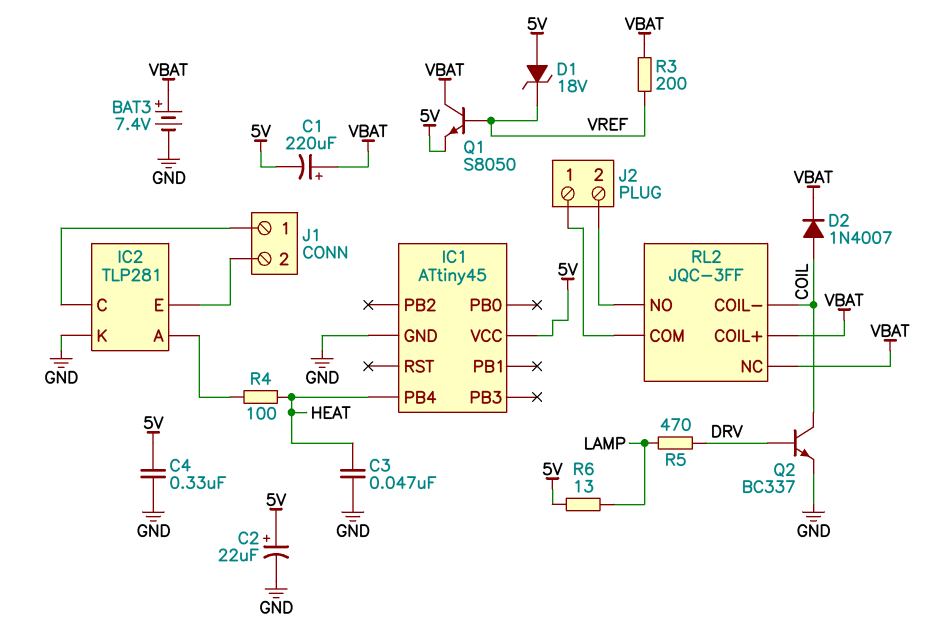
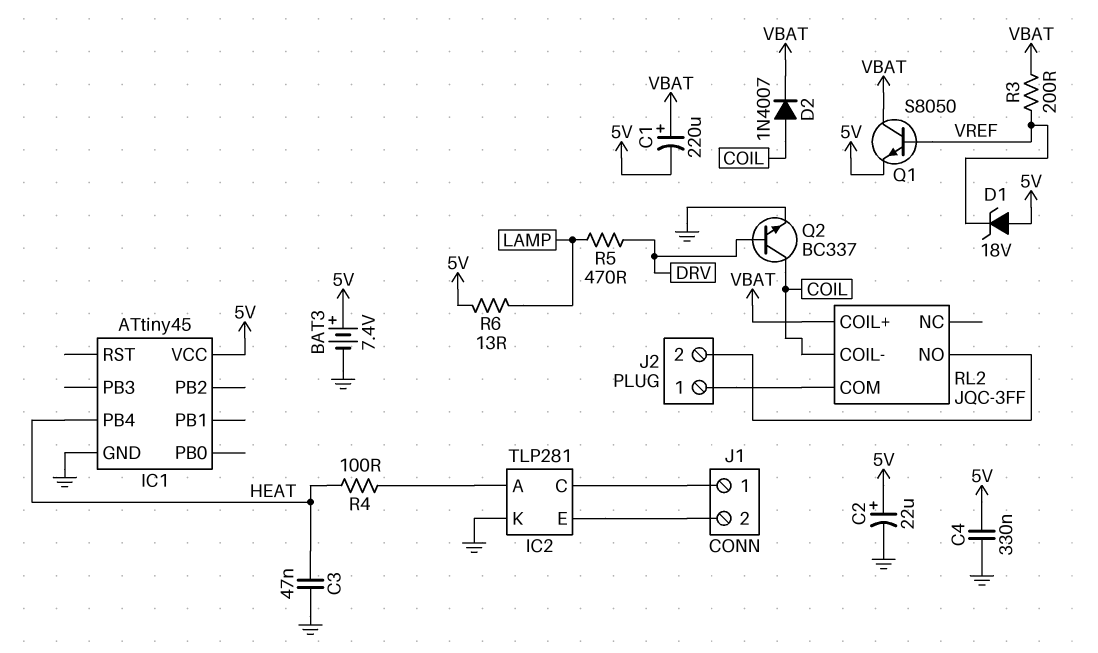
BAT3: 7.4V (plus VBAT, minus GND) -> 7.4V (plus 5V, minus GND)
RL2 pin NC: VBAT -> none

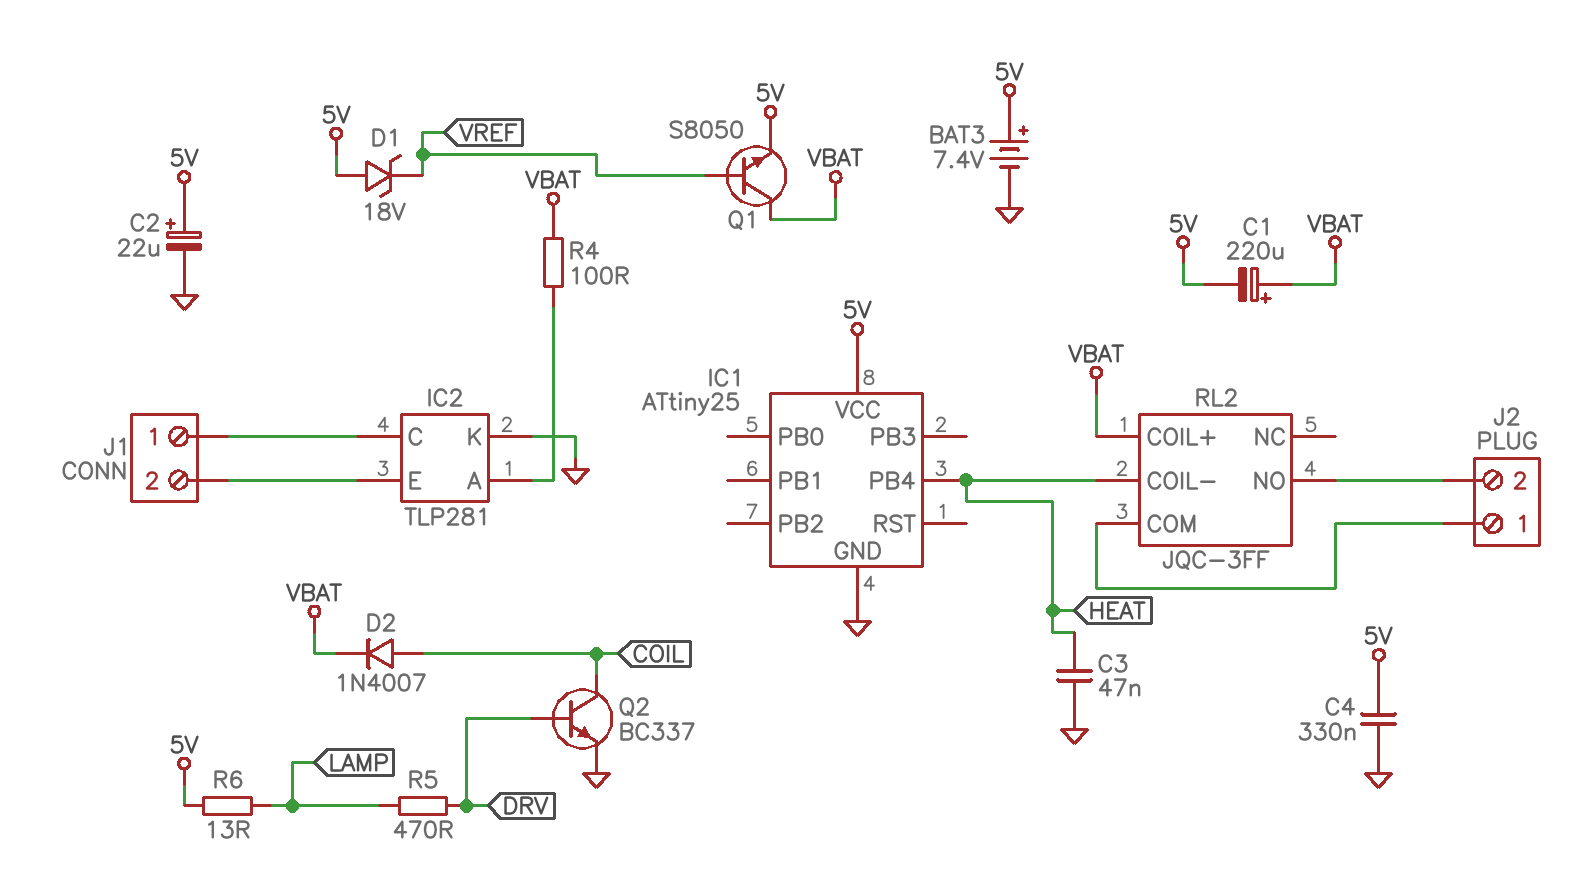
IC1: ATtiny45 -> ATtiny25
R3: 200 (VBAT, VREF) -> none
R4: 100 (HEAT, IC2/A) -> 100 (IC2/A, VBAT)
RL2 pin COIL-: COIL -> HEAT

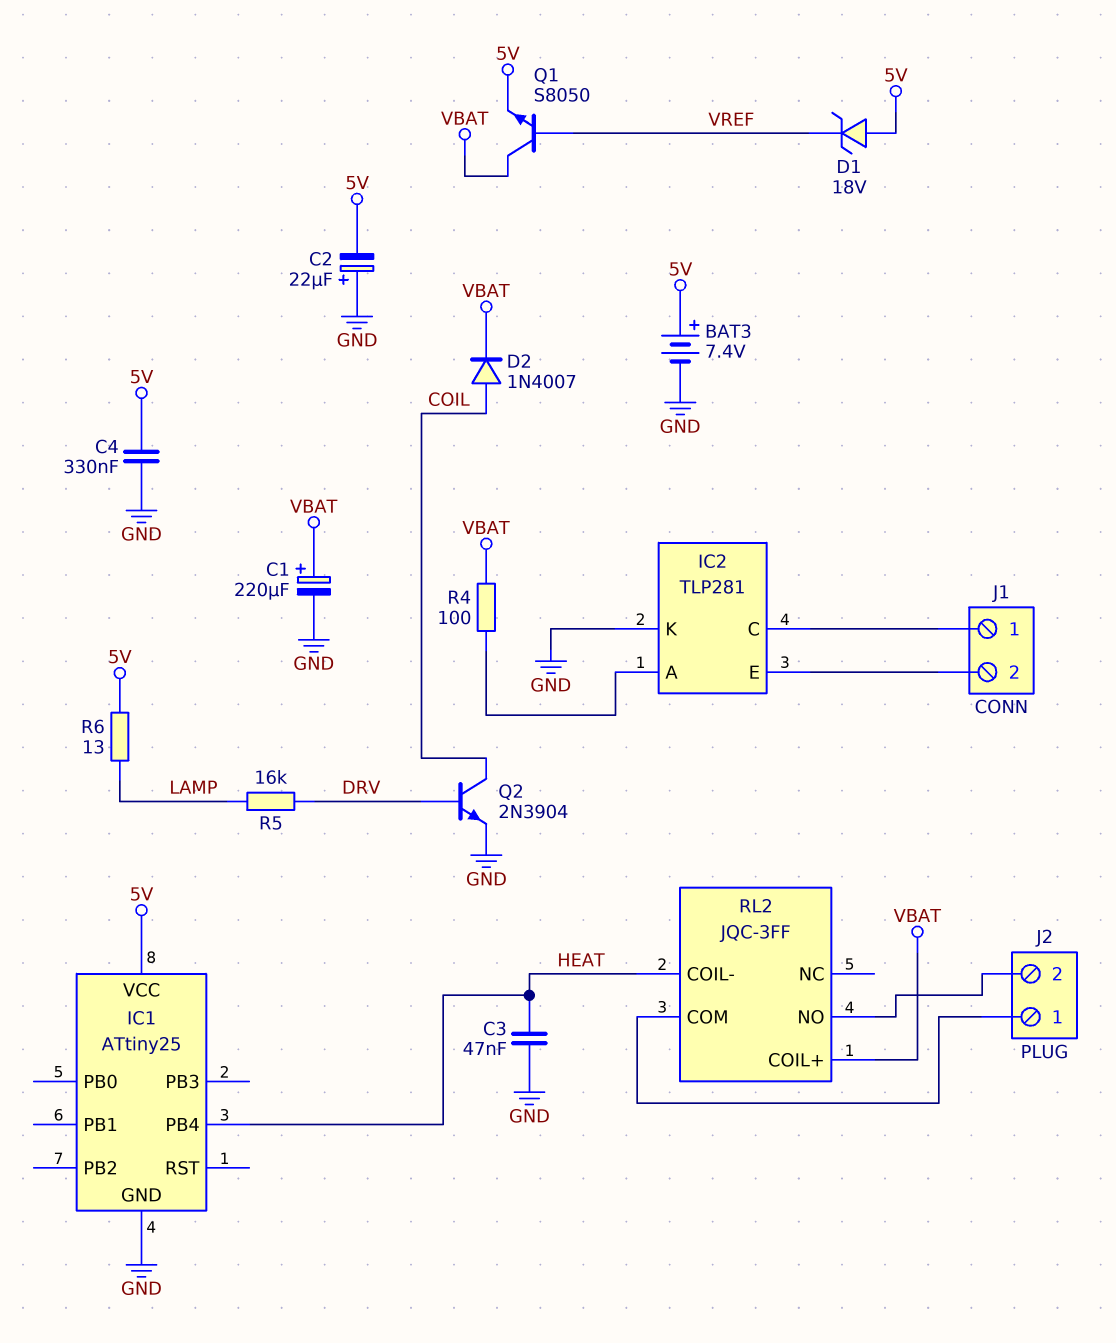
C1: 220uF (plus VBAT, minus 5V) -> 220uF (plus VBAT, minus GND)
C2: 22uF (plus 5V, minus GND) -> 22uF (plus GND, minus 5V)
Q2: NPN BC337 (B DRV, C COIL, E GND) -> NPN 2N3904 (B DRV, C COIL, E GND)
R5: 470 (DRV, LAMP) -> 16k (DRV, LAMP)

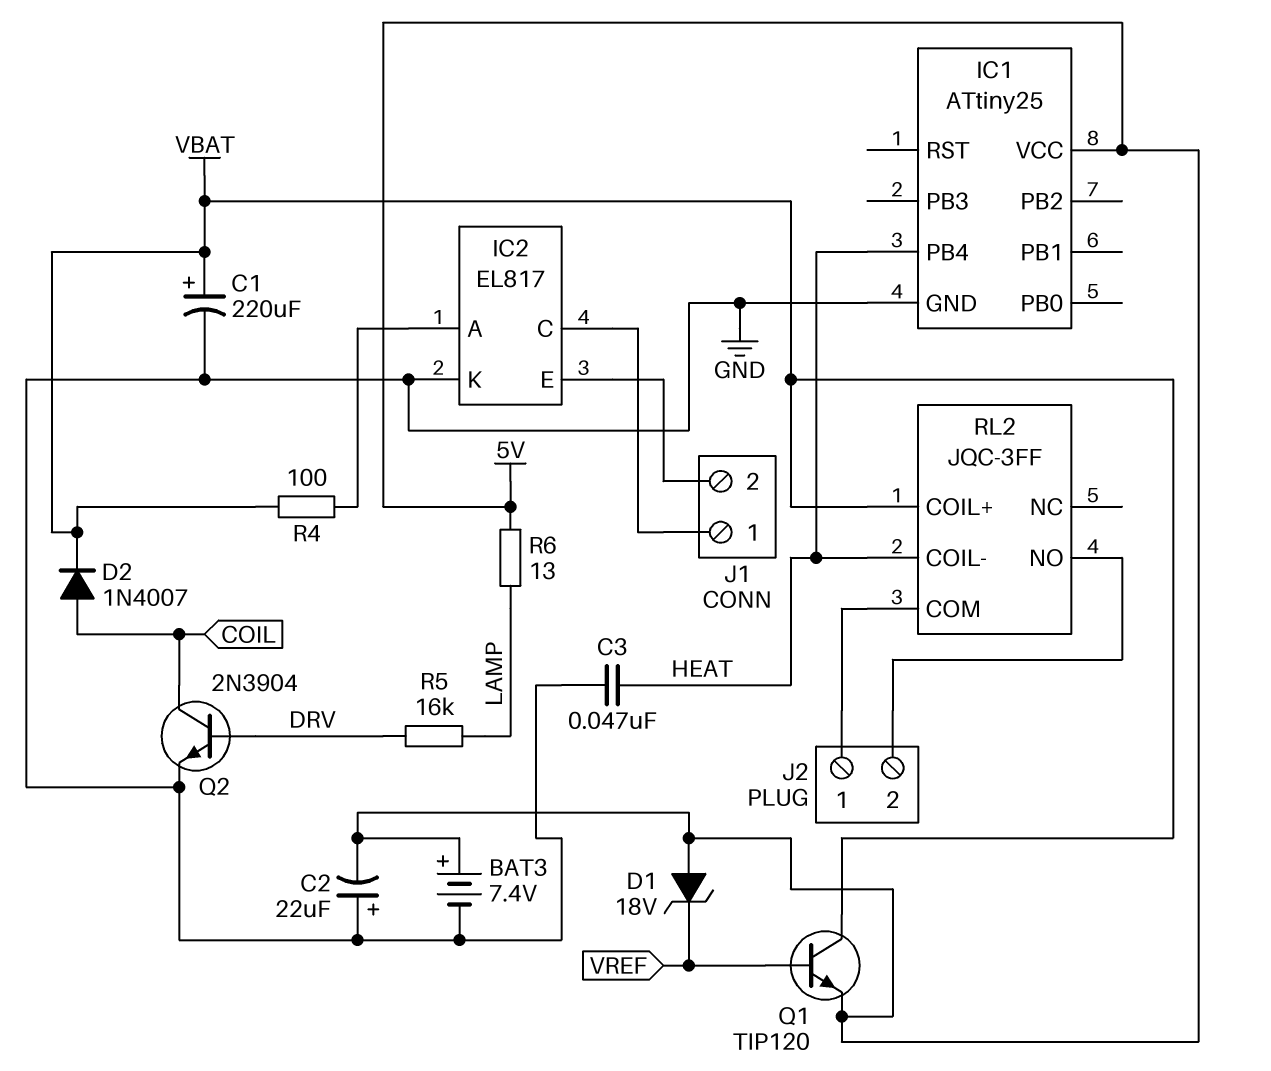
C4: 330nF (5V, GND) -> none
IC2: TLP281 -> EL817
Q1: NPN S8050 (B VREF, C VBAT, E 5V) -> NPN TIP120 (B VREF, C VBAT, E 5V)

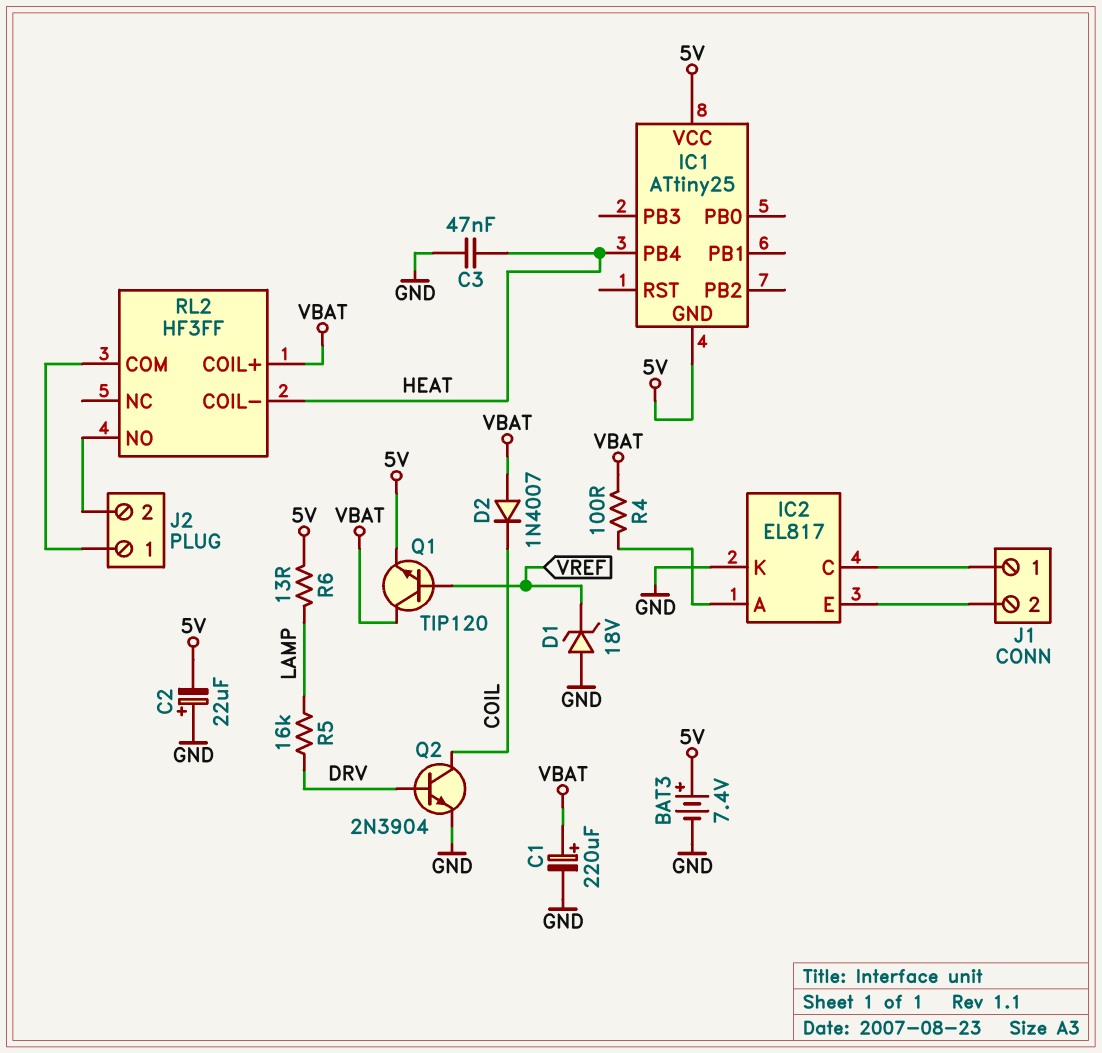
D1: zener 18V (A 5V, K VREF) -> zener 18V (A GND, K VREF)
D2: diode 1N4007 (A COIL, K VBAT) -> diode 1N4007 (A VBAT, K COIL)
IC1 pin GND: GND -> 5V
RL2: JQC-3FF -> HF3FF

